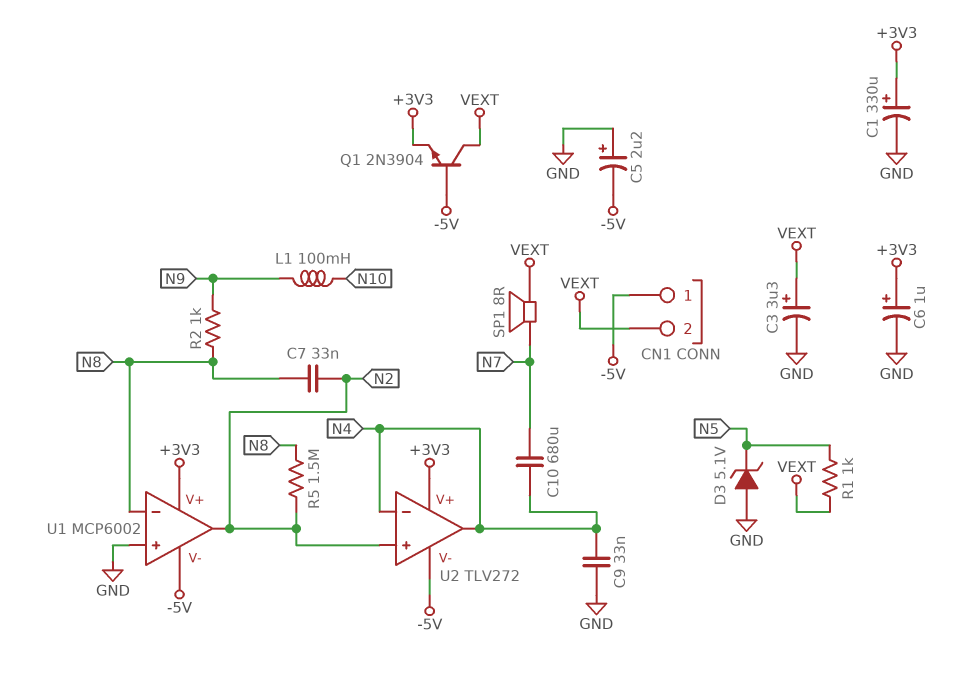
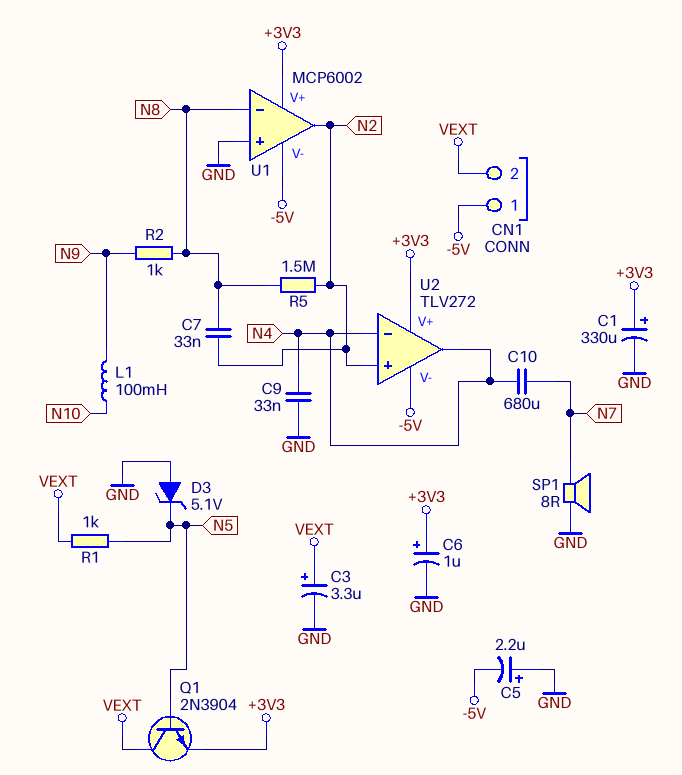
Q1: NPN 2N3904 (B -5V, C VEXT, E +3V3) -> NPN 2N3904 (B N5, C VEXT, E +3V3)
SP1: speaker 8R (N7, VEXT) -> speaker 8R (GND, N7)

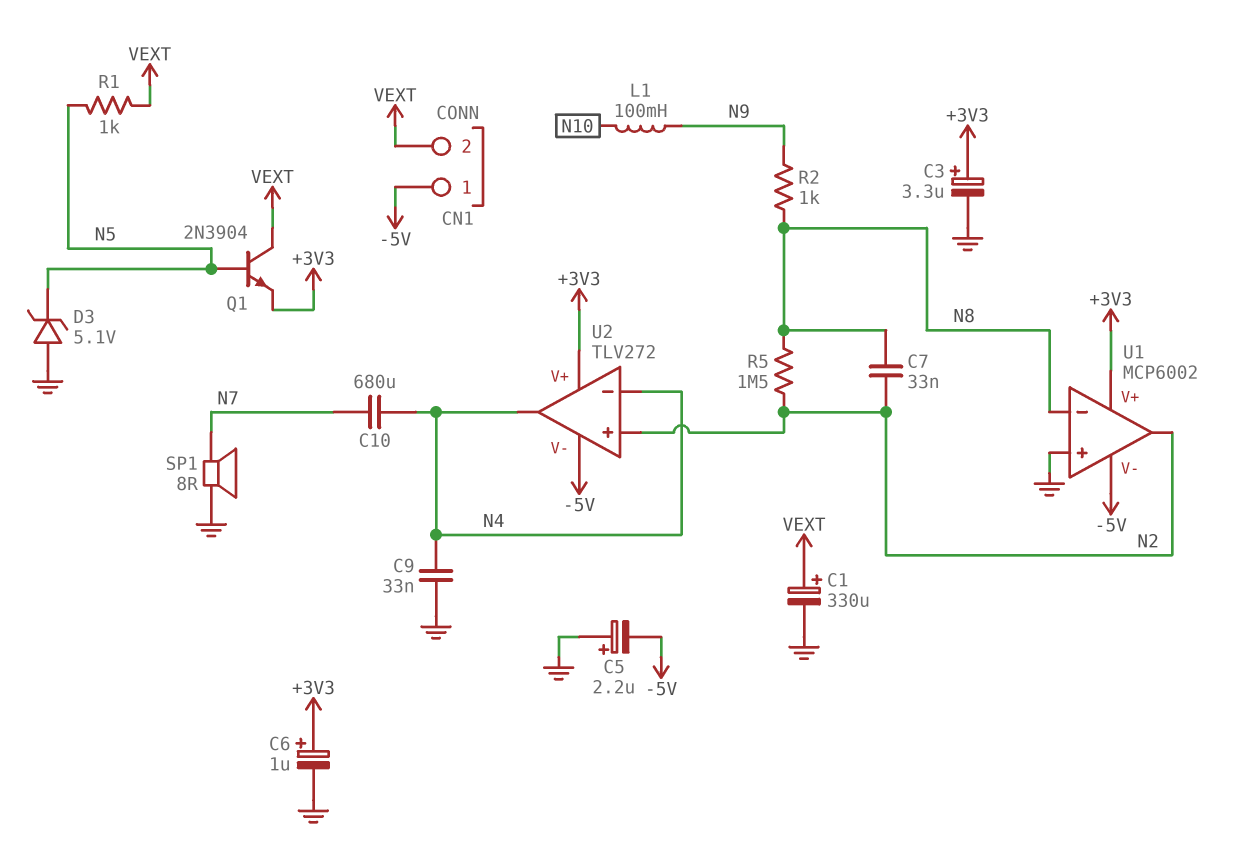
C1: 330uF (plus +3V3, minus GND) -> 330uF (plus VEXT, minus GND)
C3: 3.3uF (plus VEXT, minus GND) -> 3.3uF (plus +3V3, minus GND)

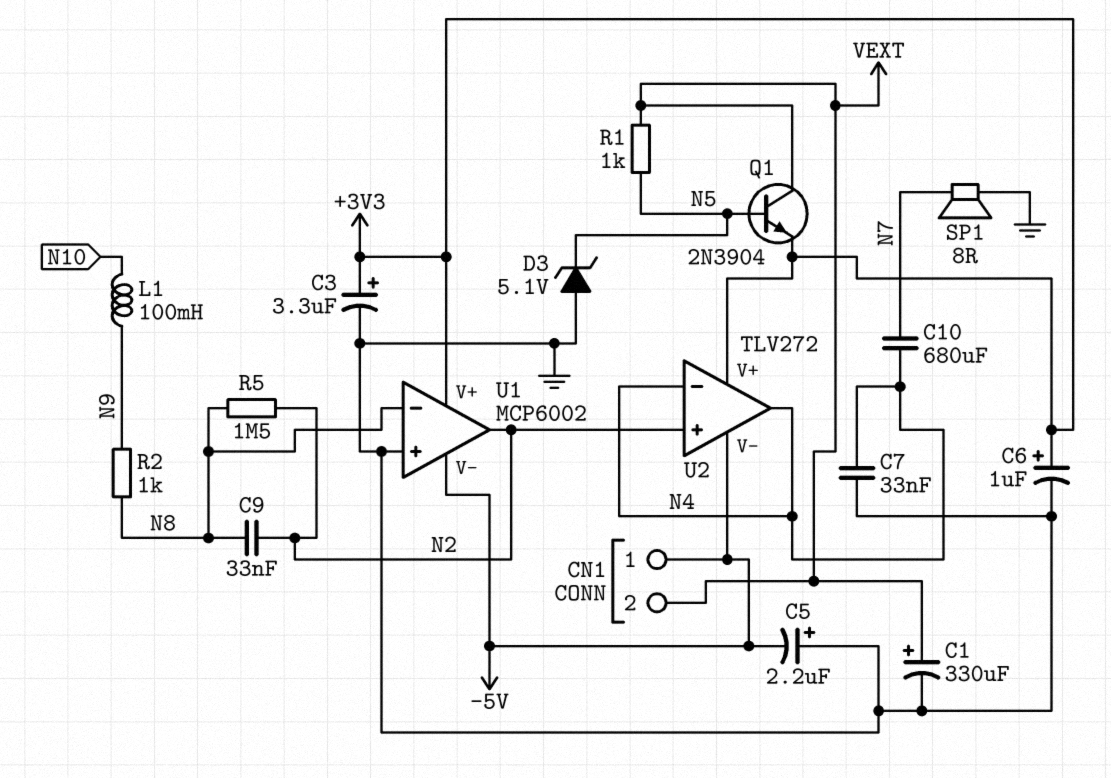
C7: 33nF (N2, N8) -> 33nF (GND, N4)
C9: 33nF (GND, N4) -> 33nF (N2, N8)

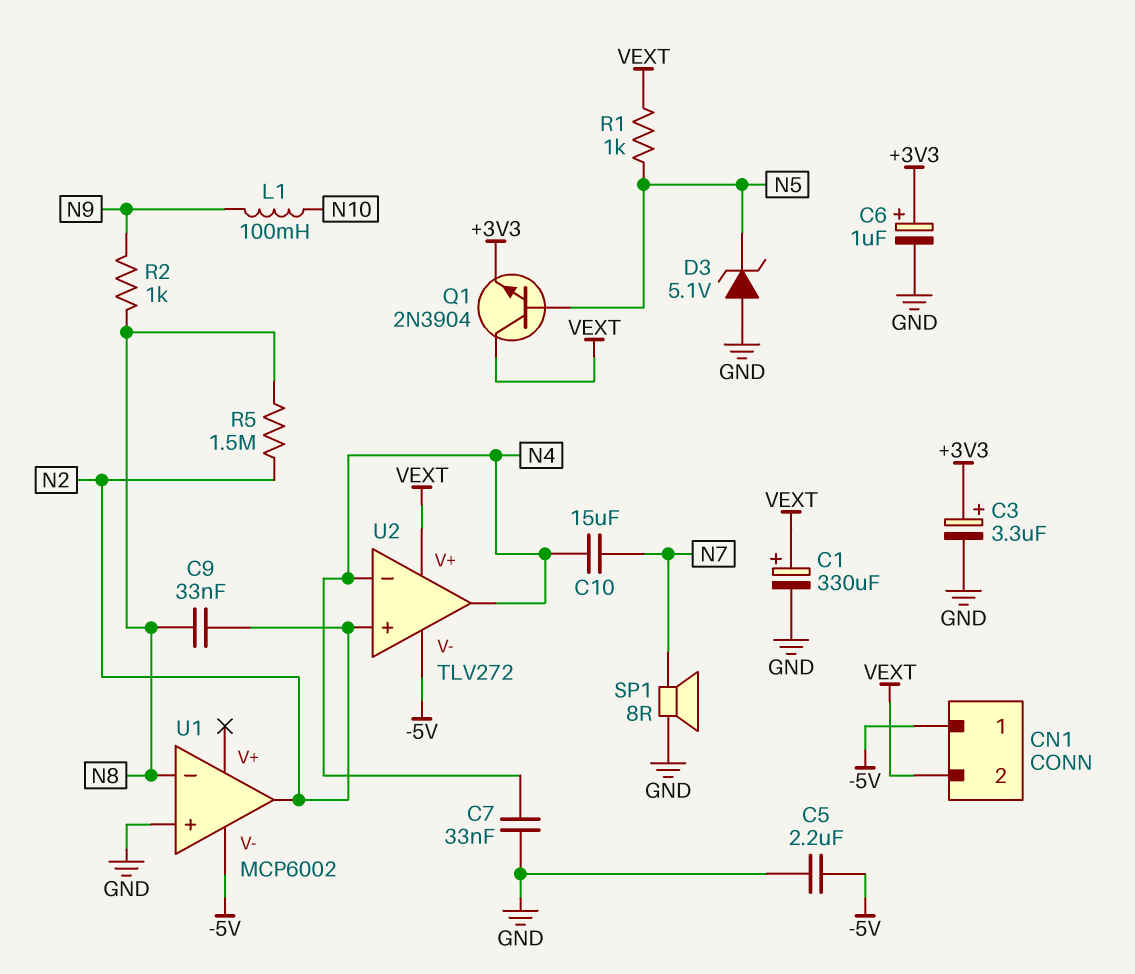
C5: 2.2uF (plus GND, minus -5V) -> 2.2uF (-5V, GND)
C10: 680uF (N4, N7) -> 15uF (N4, N7)
U1 pin V+: +3V3 -> none
U2 pin V+: +3V3 -> VEXT

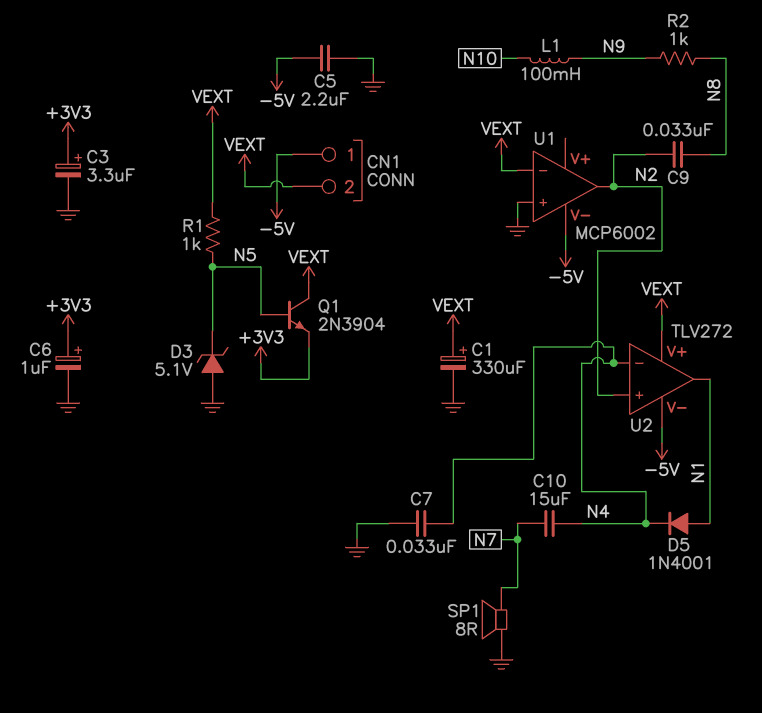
D5: none -> diode 1N4001 (A N1, K N4)
R5: 1.5M (N2, N8) -> none
U1 pin in-: N8 -> VEXT
U2 pin out: N4 -> N1

